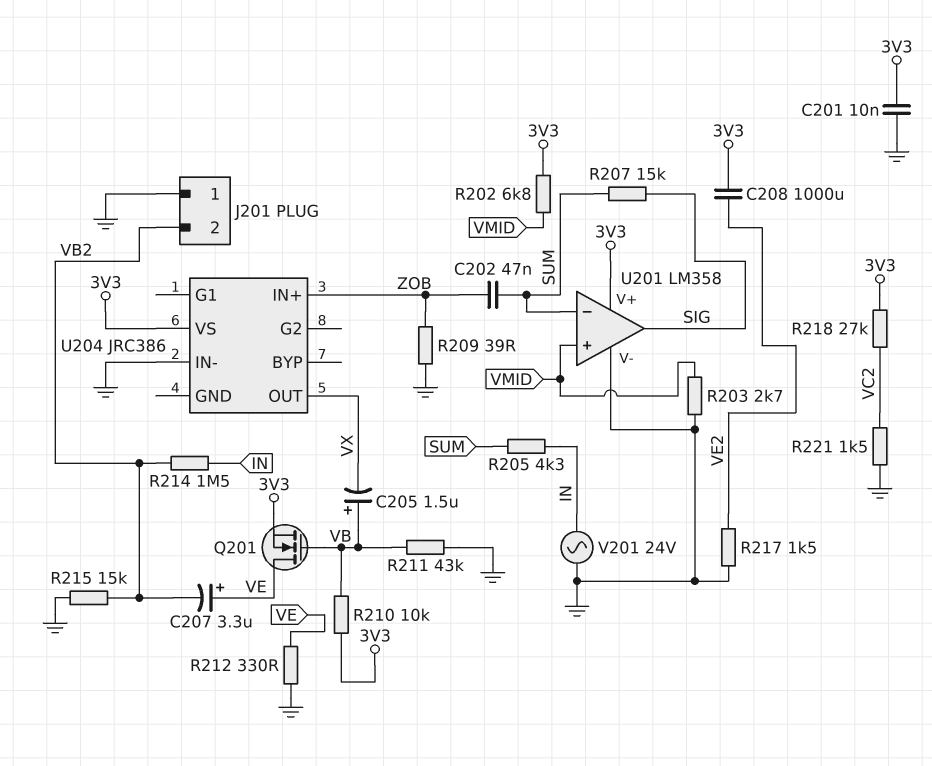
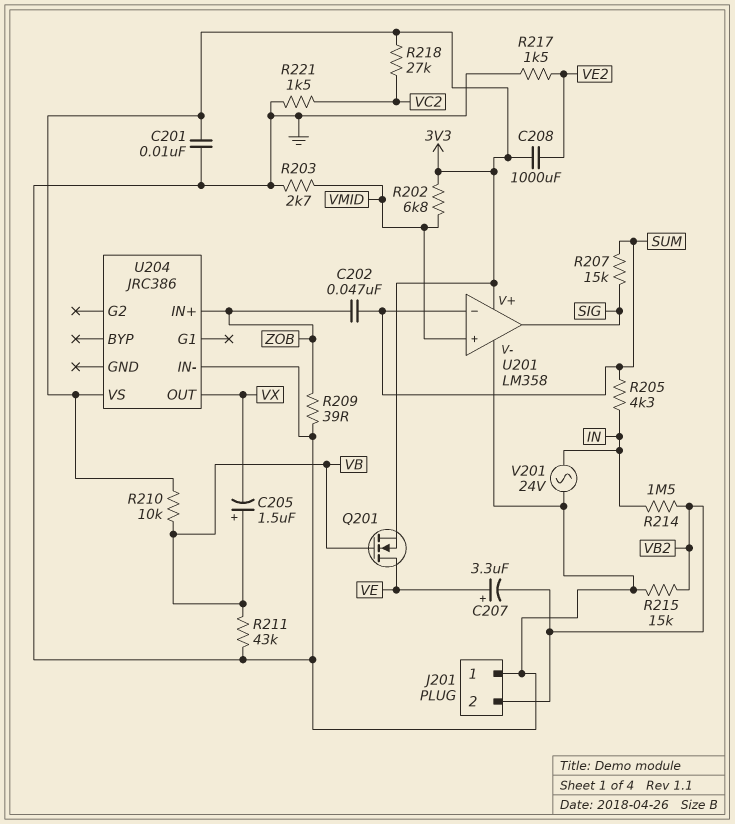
R212: 330 (GND, VE) -> none

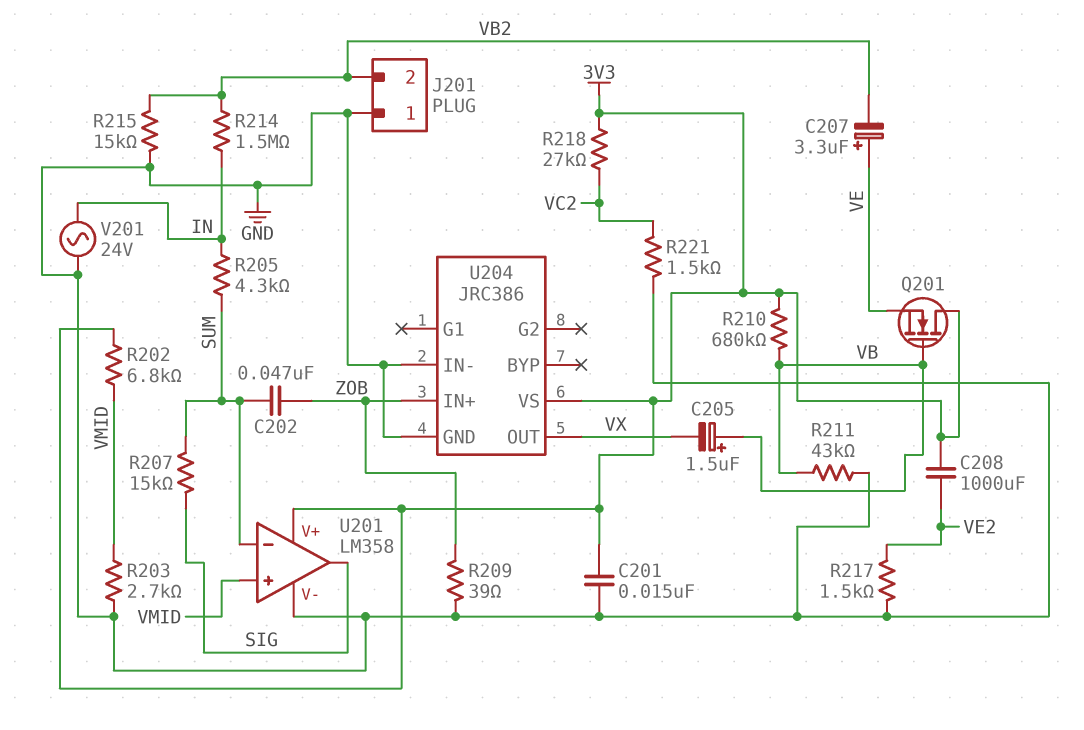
C201: 10nF (3V3, GND) -> 15nF (3V3, GND)
Q201: NMOS (G VB, D VE, S 3V3) -> NMOS (G VB, D 3V3, S VE)
R210: 10k (3V3, VB) -> 680k (3V3, VB)
U204 pin GND: none -> GND

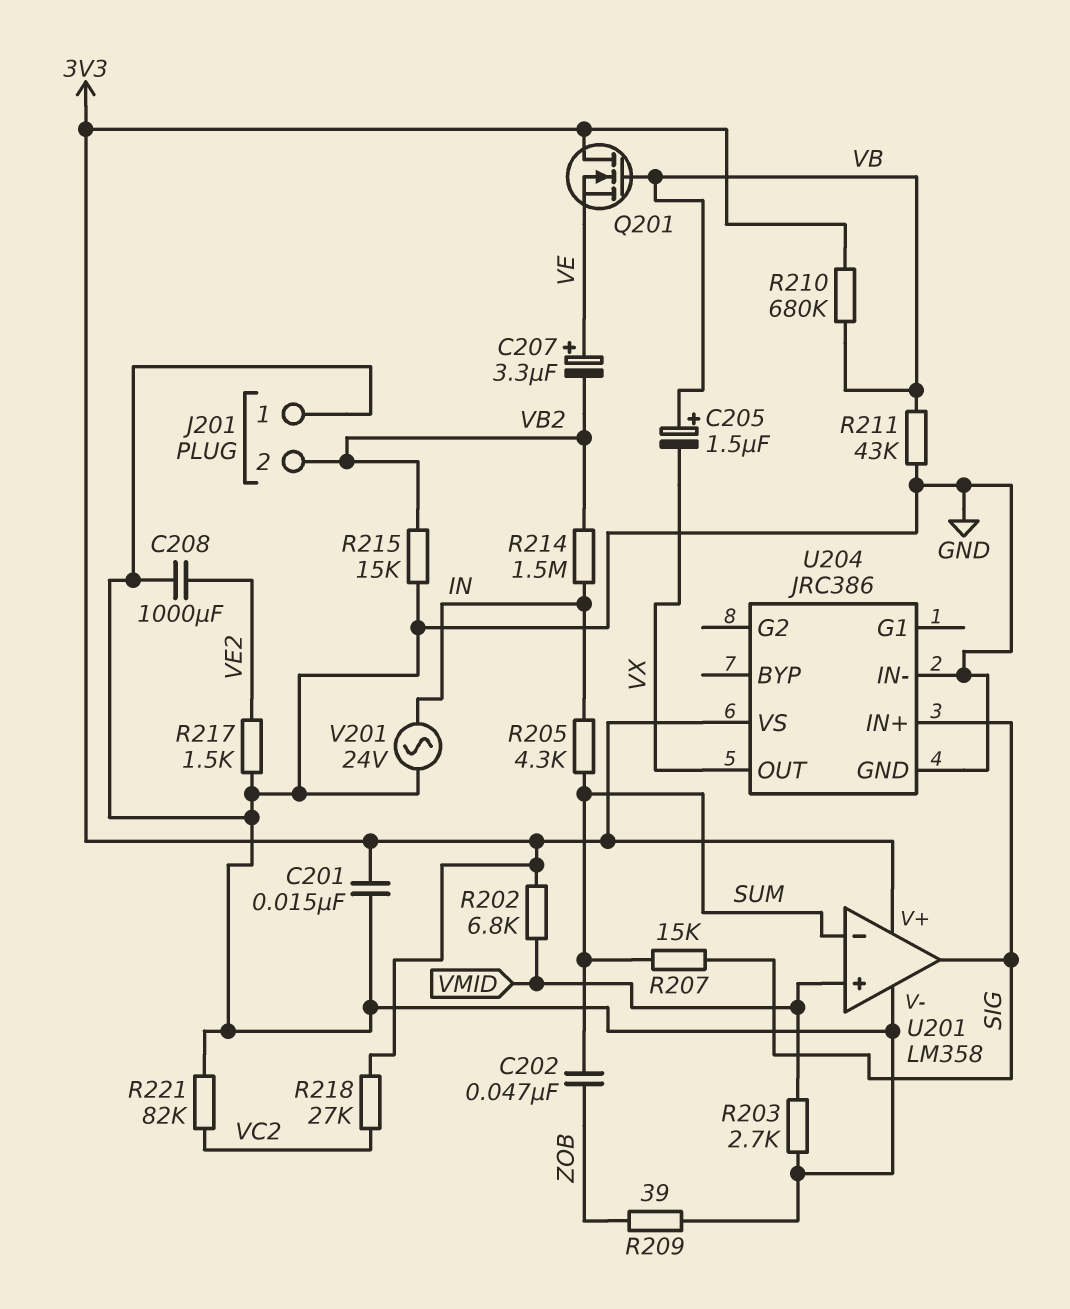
C208: 1000uF (3V3, VE2) -> 1000uF (GND, VE2)
R221: 1.5k (GND, VC2) -> 82k (GND, VC2)
U204 pin IN+: ZOB -> SIG

